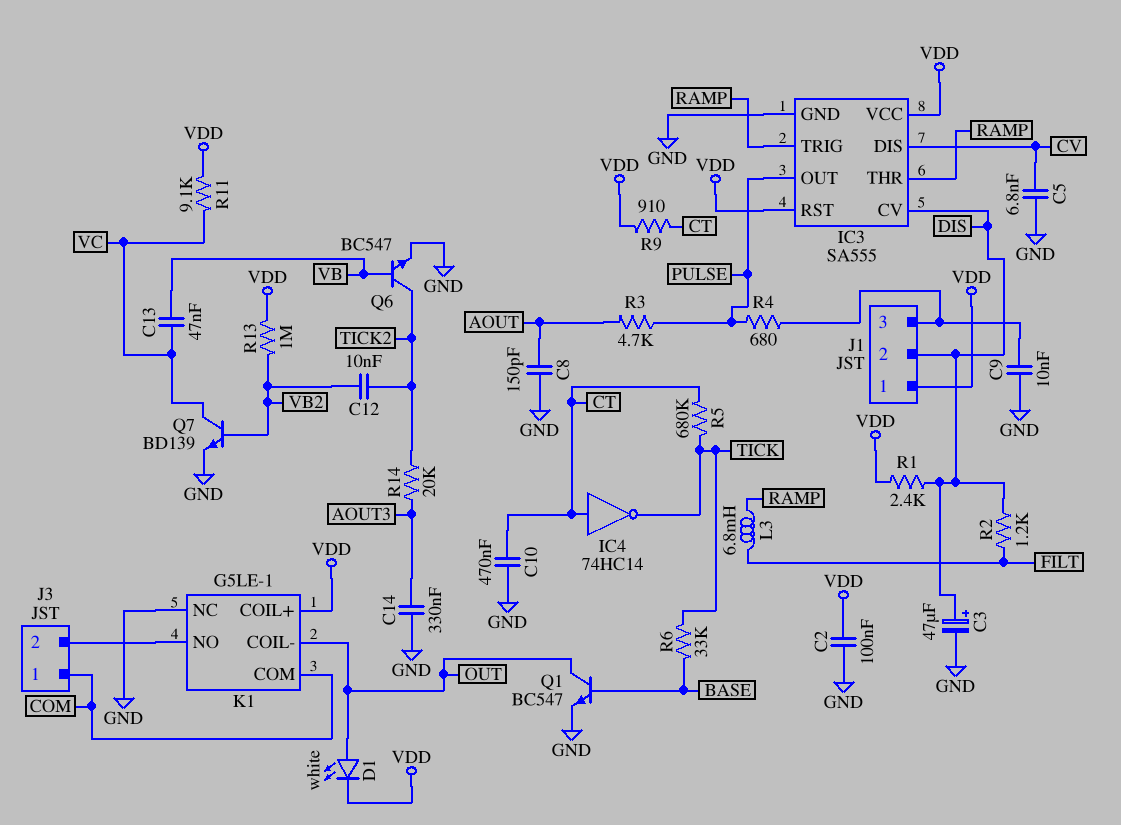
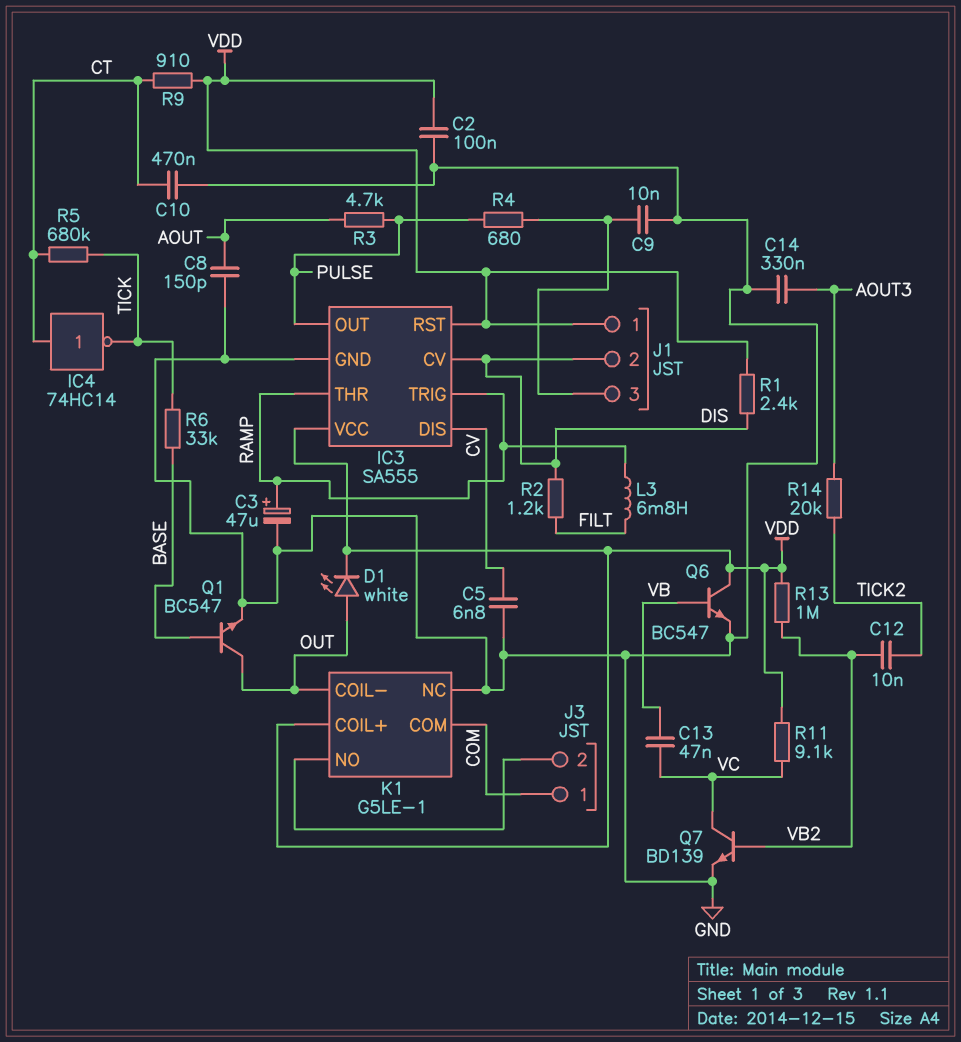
C3: 47uF (plus DIS, minus GND) -> 47uF (plus RAMP, minus GND)
Q6: NPN BC547 (B VB, C TICK2, E GND) -> NPN BC547 (B VB, C VDD, E GND)

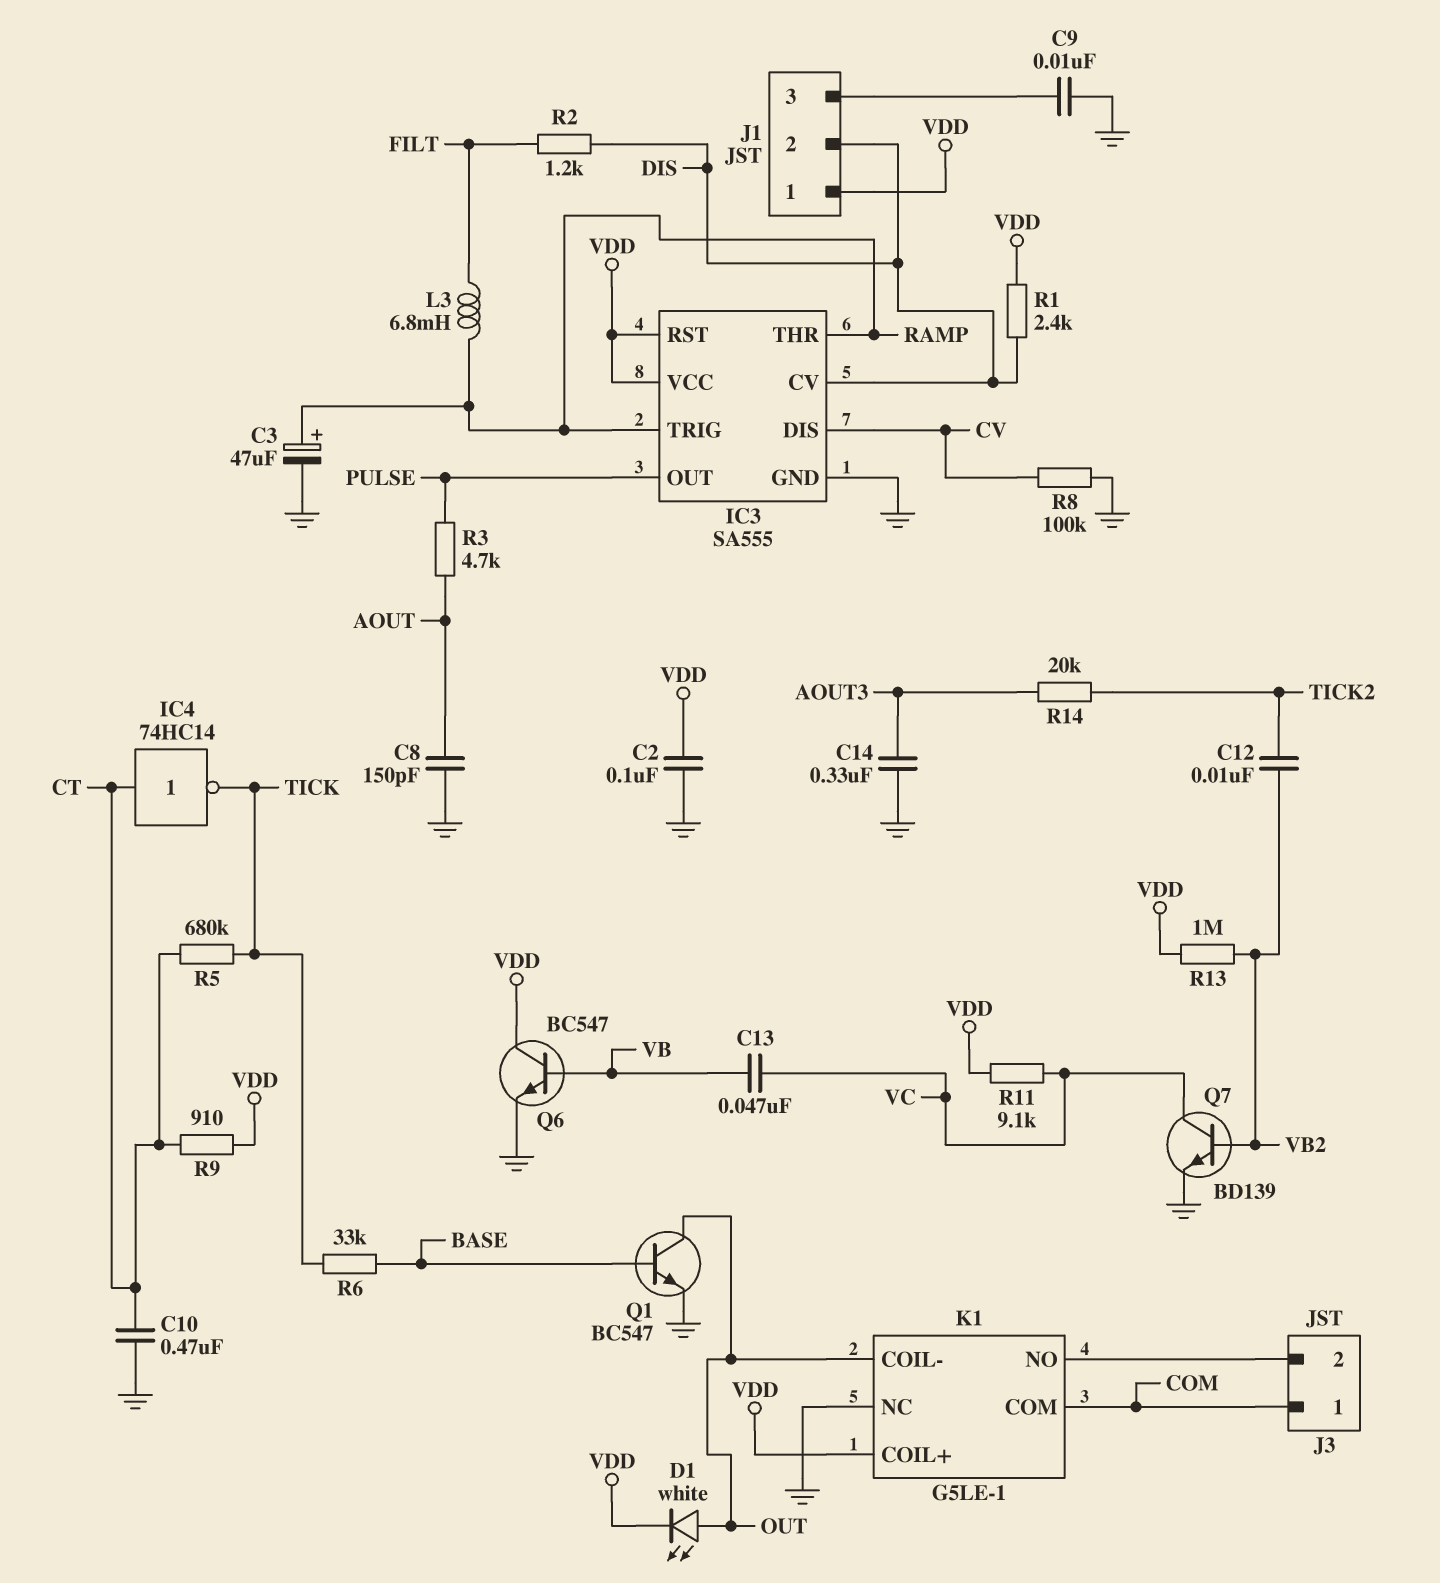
C5: 6.8nF (CV, GND) -> none
R4: 680 (J1/3, PULSE) -> none
R8: none -> 100k (CV, GND)

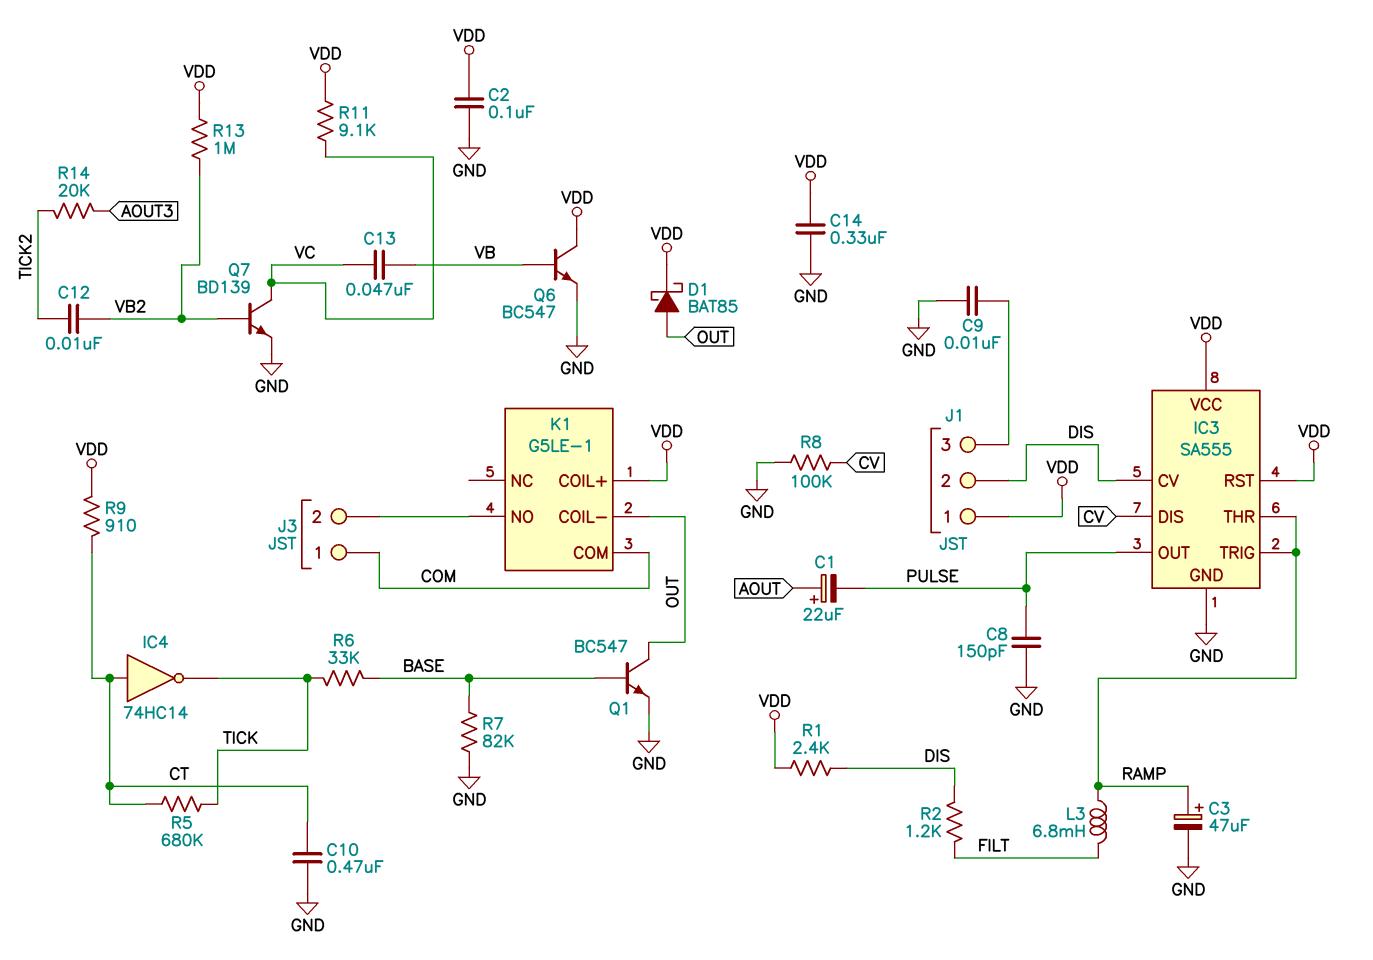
C1: none -> 22uF (plus AOUT, minus PULSE)
C8: 150pF (AOUT, GND) -> 150pF (GND, PULSE)
C14: 330nF (AOUT3, GND) -> 330nF (GND, VDD)
D1: LED white (A OUT, K VDD) -> schottky BAT85 (A OUT, K VDD)
K1 pin NC: GND -> none
R3: 4.7k (AOUT, PULSE) -> none
R7: none -> 82k (BASE, GND)

